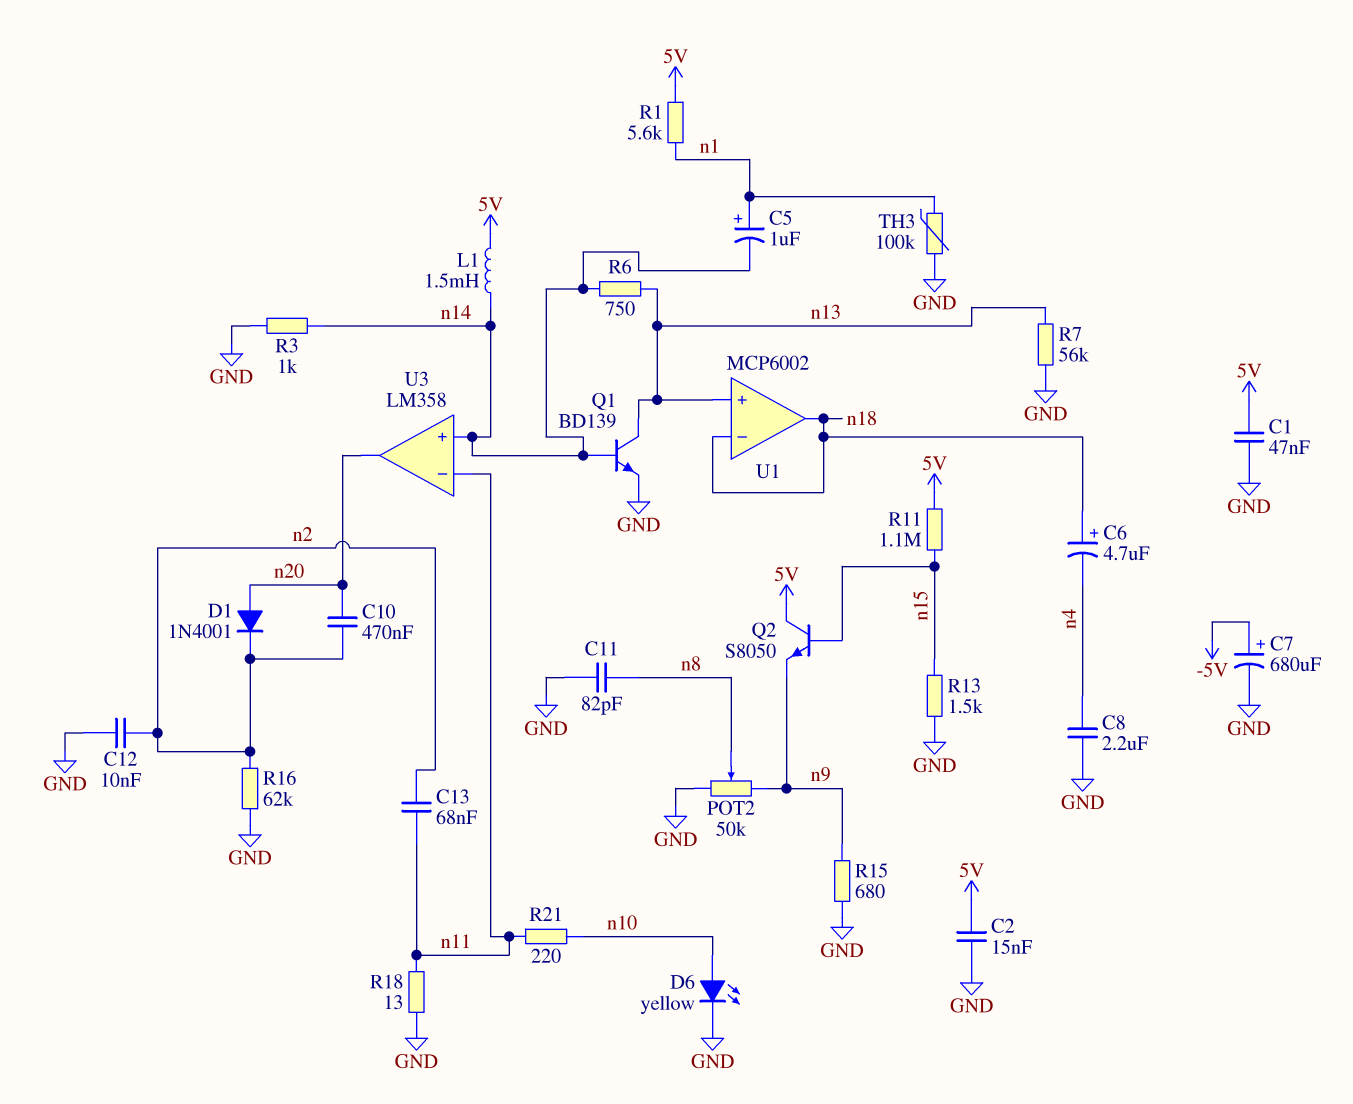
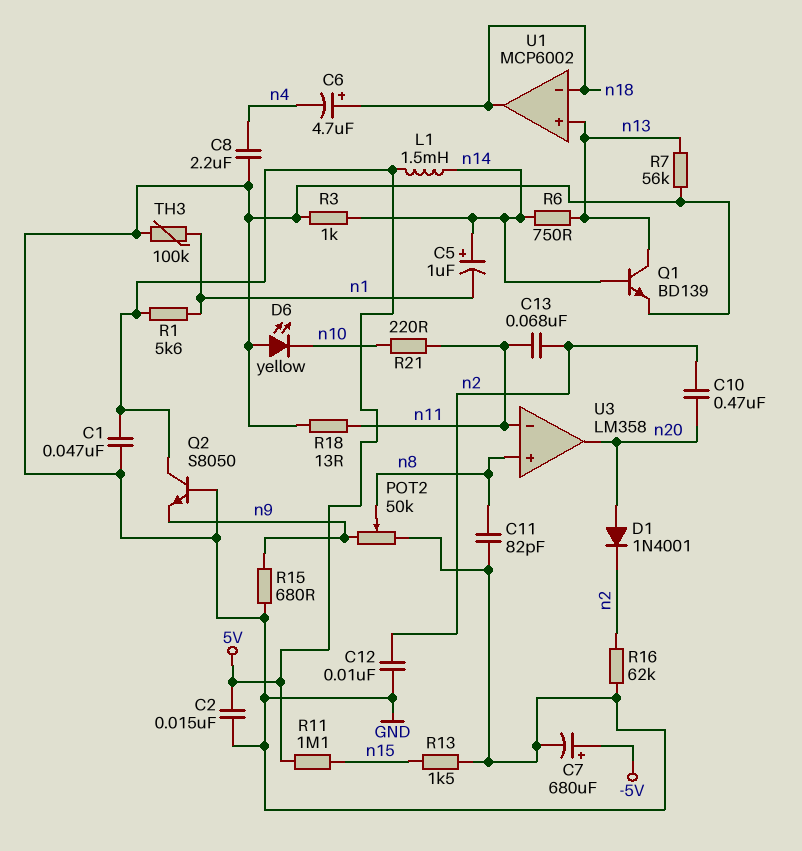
C5: 1uF (plus n1, minus n14) -> 1uF (plus n14, minus n1)
D6: LED yellow (A n10, K GND) -> LED yellow (A GND, K n10)
Q2: NPN S8050 (B n15, C 5V, E n9) -> NPN S8050 (B GND, C 5V, E n9)
U3 pin in+: n14 -> n8

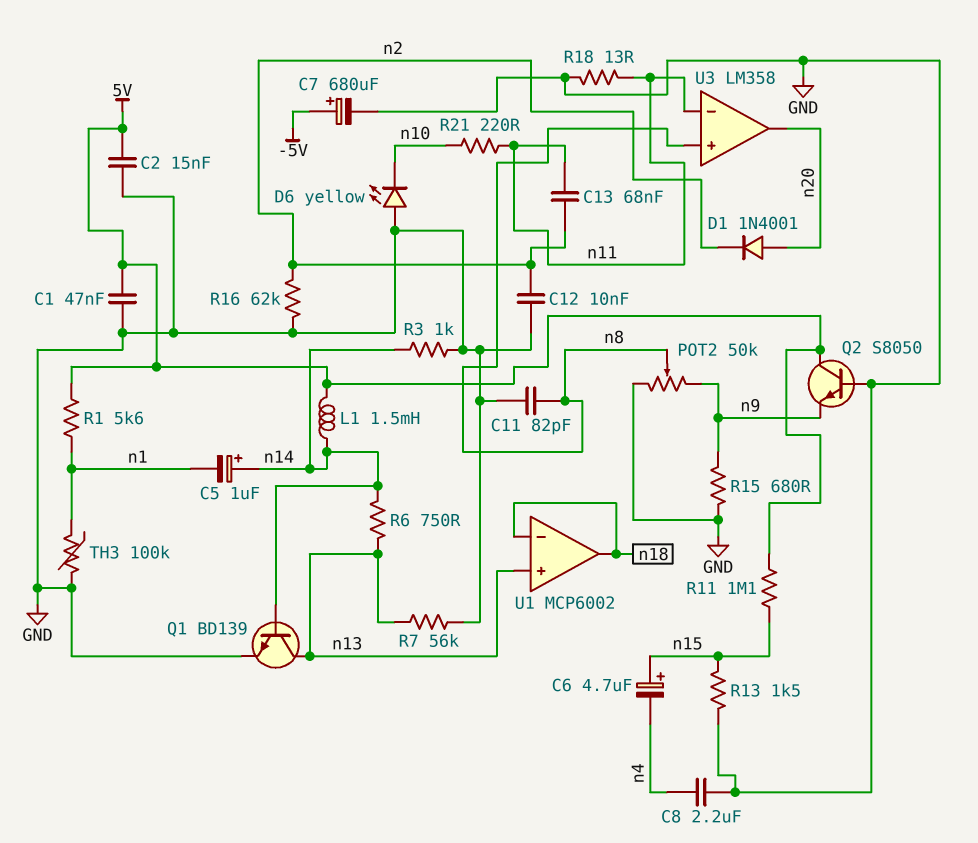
C6: 4.7uF (plus n18, minus n4) -> 4.7uF (plus n15, minus n4)
C10: 470nF (n2, n20) -> none

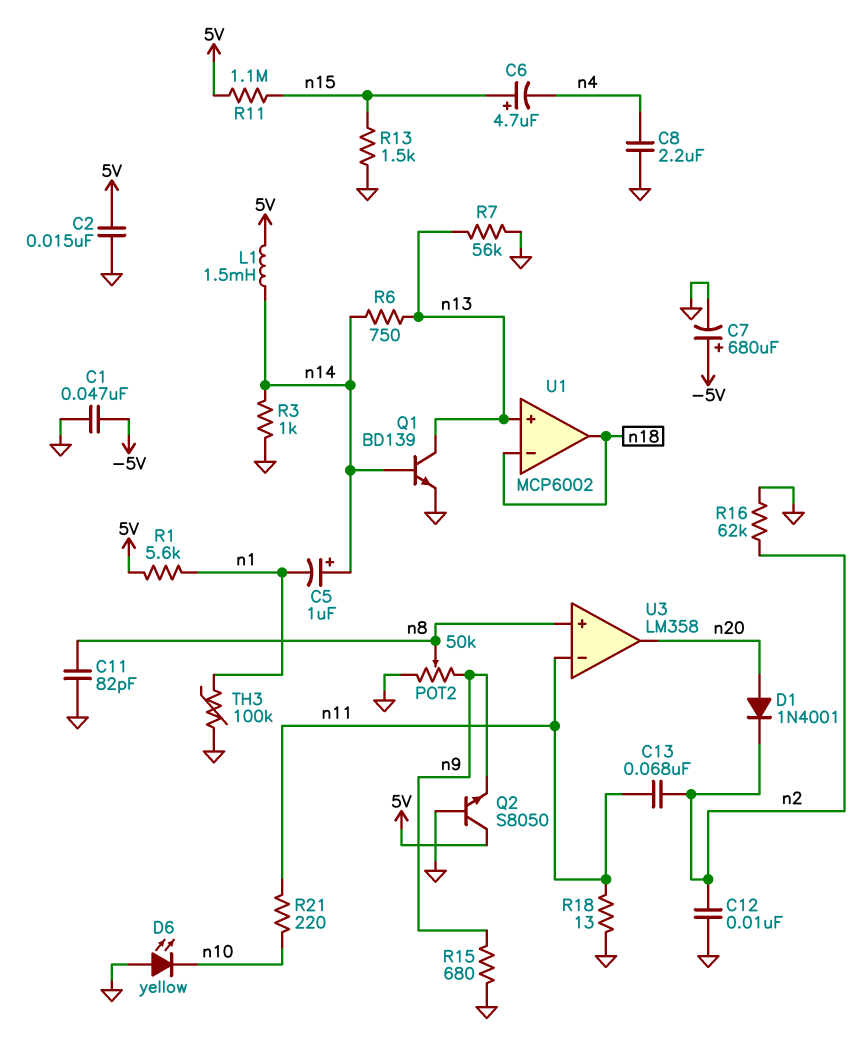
C1: 47nF (5V, GND) -> 47nF (-5V, GND)

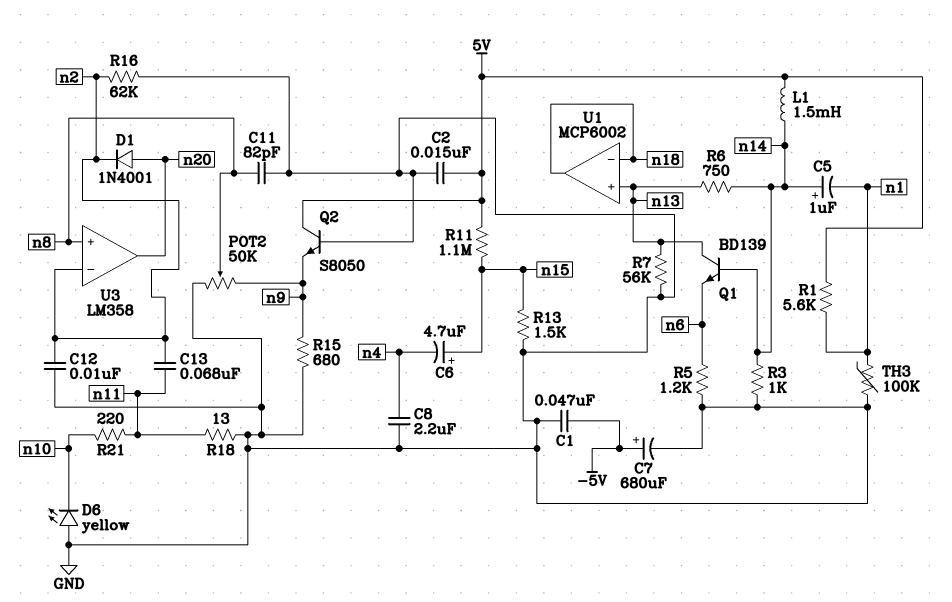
Q1: NPN BD139 (B n14, C n13, E GND) -> NPN BD139 (B n14, C n13, E n6)
R5: none -> 1.2k (GND, n6)
U3 pin in-: n11 -> n2

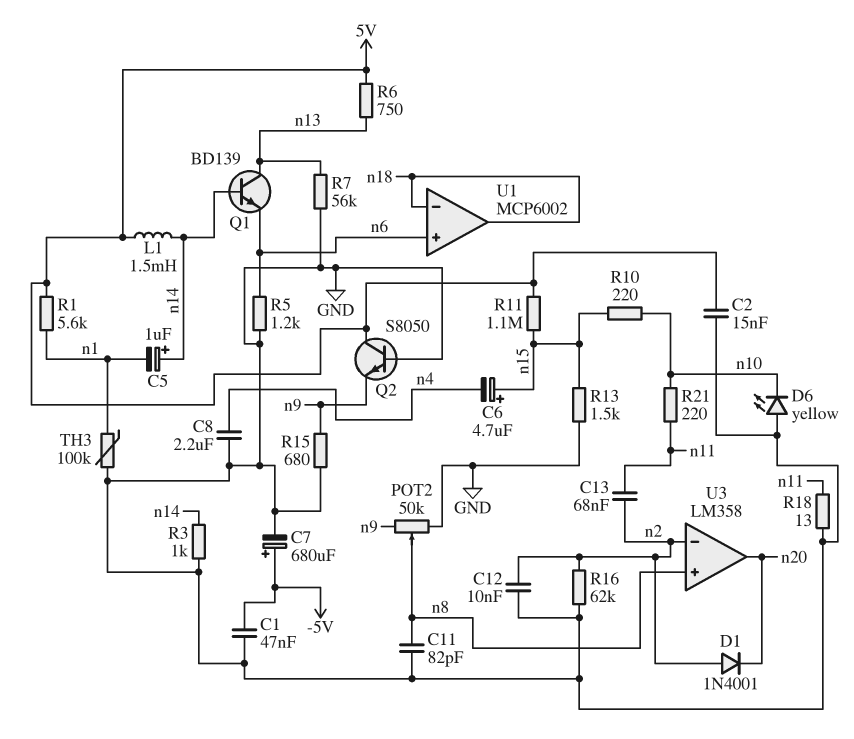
D1: diode 1N4001 (A n20, K n2) -> diode 1N4001 (A n2, K n20)
R6: 750 (n13, n14) -> 750 (5V, n13)
R10: none -> 220 (n10, n15)
U1 pin in+: n13 -> n6

